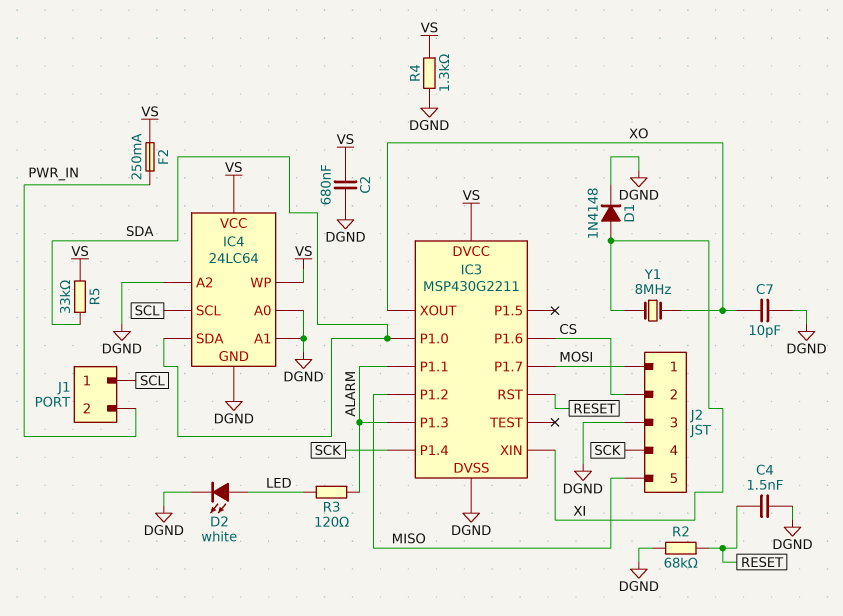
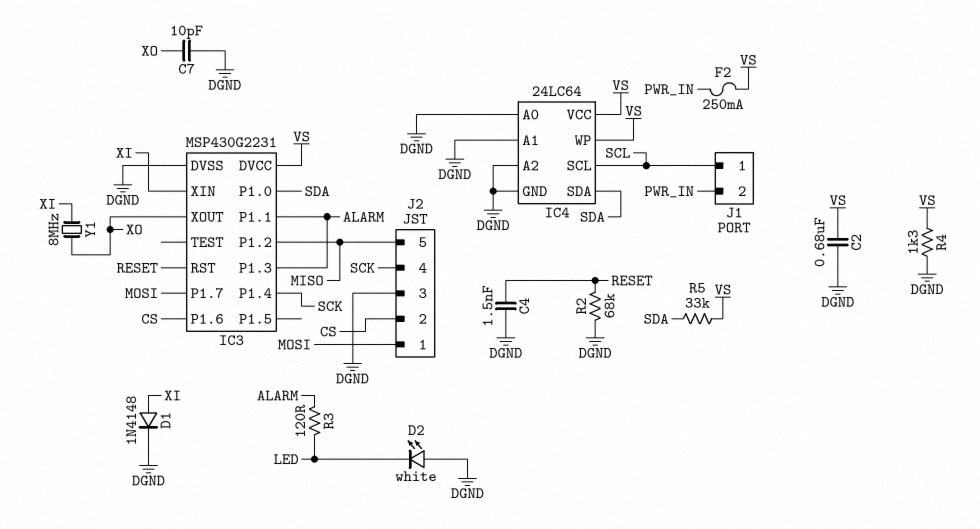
D2: LED white (A LED, K DGND) -> LED white (A DGND, K LED)
IC3: MSP430G2211 -> MSP430G2231

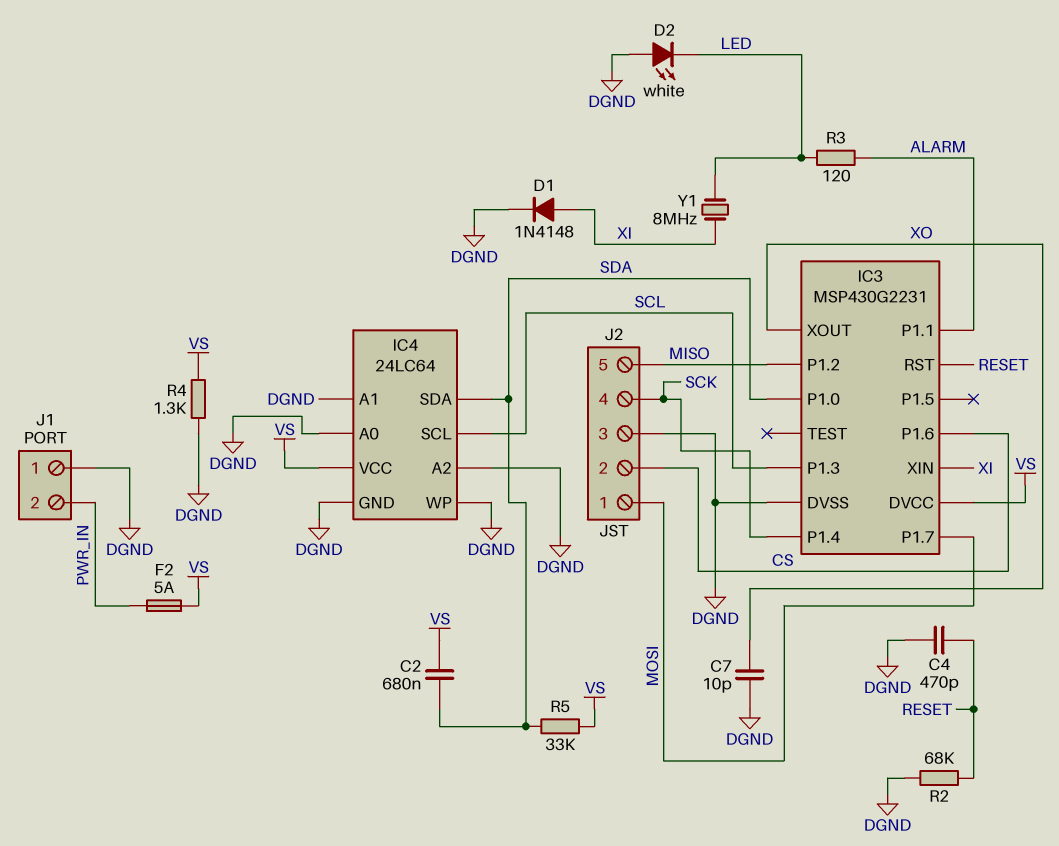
C2: 680nF (DGND, VS) -> 680nF (SDA, VS)
C4: 1.5nF (DGND, RESET) -> 470pF (DGND, RESET)
F2: 250mA (PWR_IN, VS) -> 5A (PWR_IN, VS)
IC3 pin P1.3: ALARM -> SCL
IC4 pin WP: VS -> DGND
J1 pin 1: SCL -> DGND
Y1: 8MHz (XI, XO) -> 8MHz (LED, XI)

